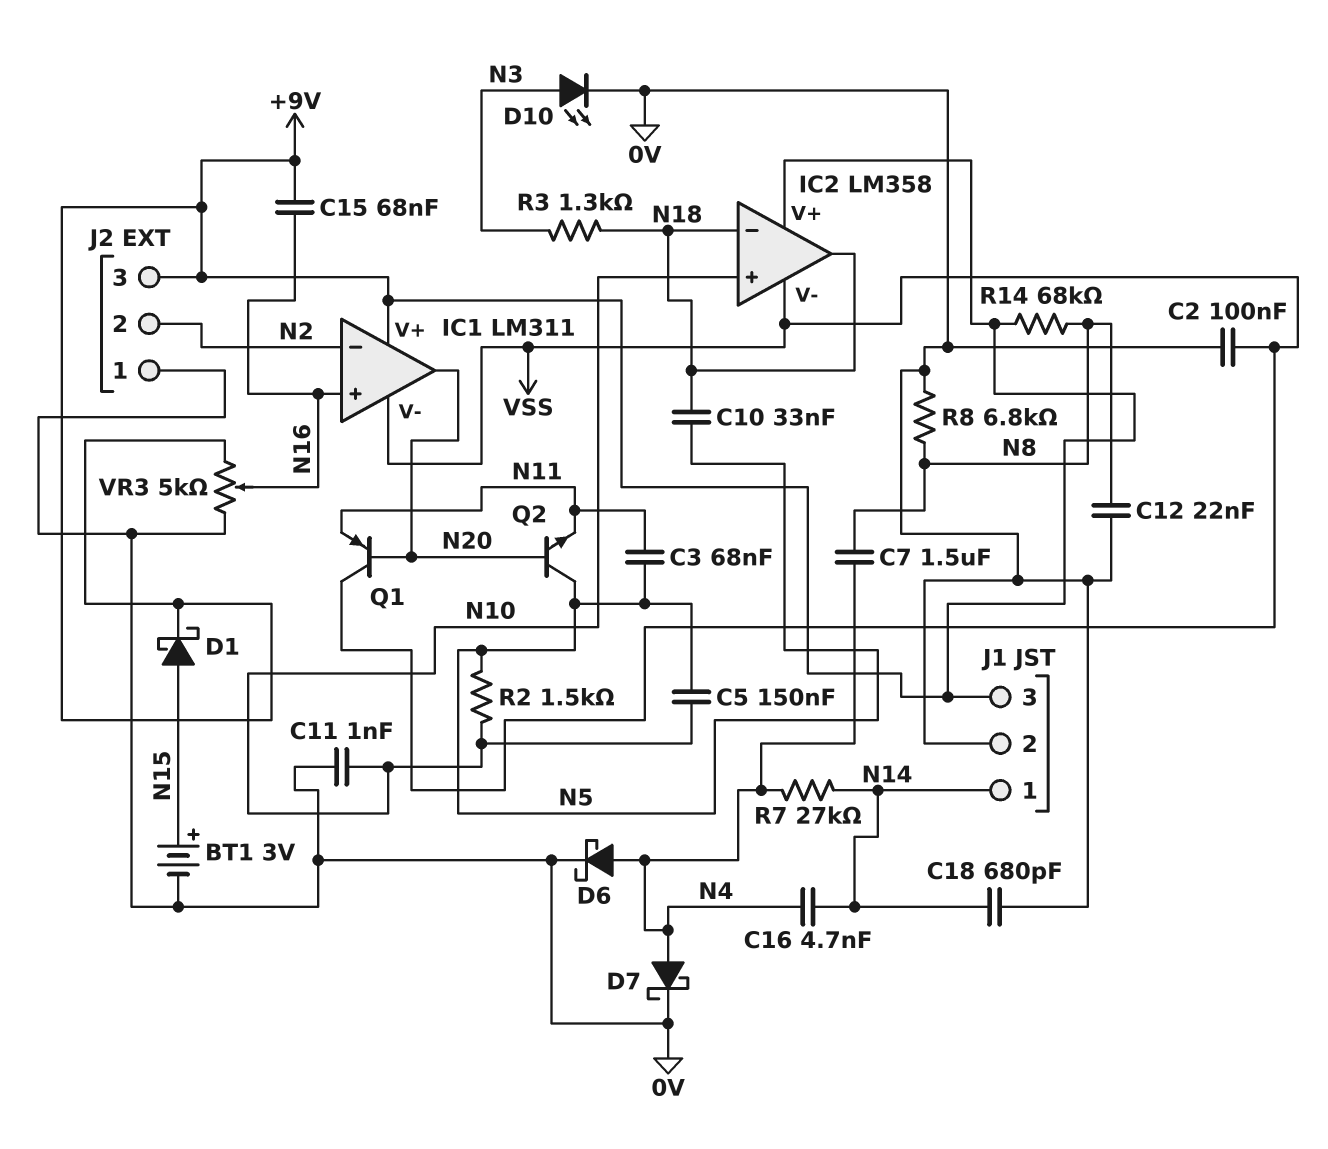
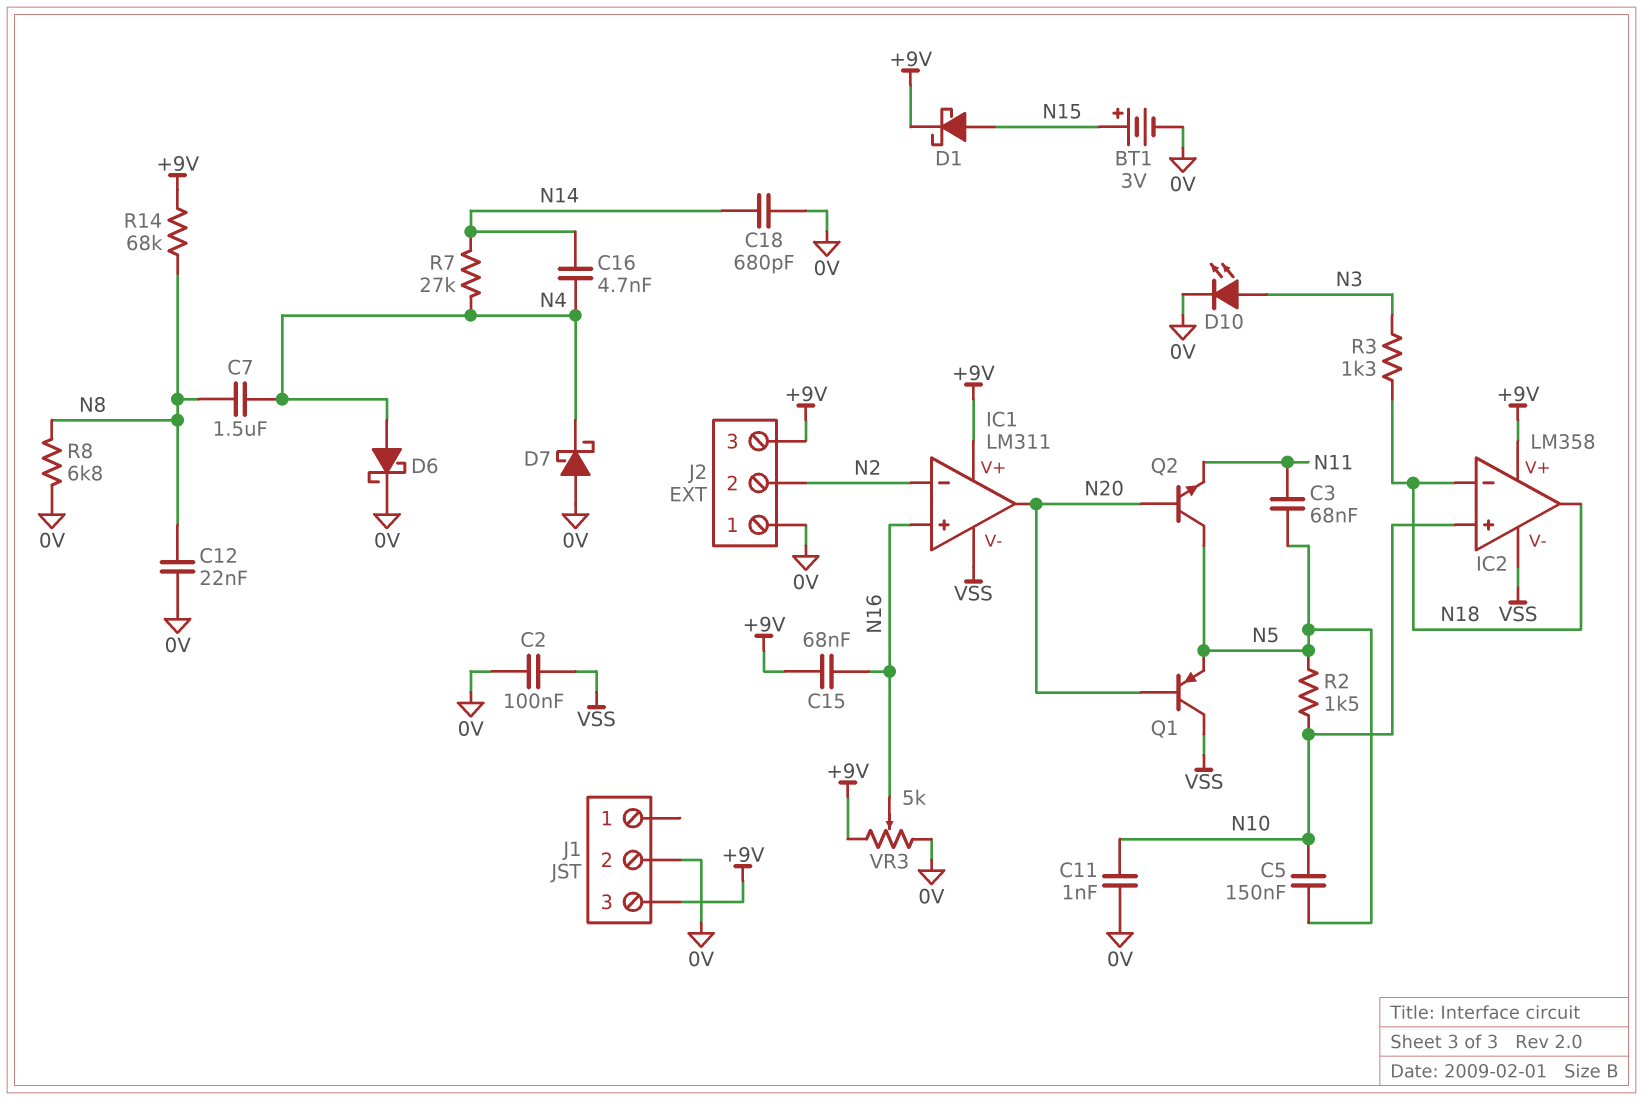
C10: 33nF (N5, N18) -> none
D7: schottky (A N4, K 0V) -> schottky (A 0V, K N4)
J1 pin 1: N14 -> none
Q1: PNP (B N20, C VSS, E N11) -> PNP (B N20, C VSS, E N5)

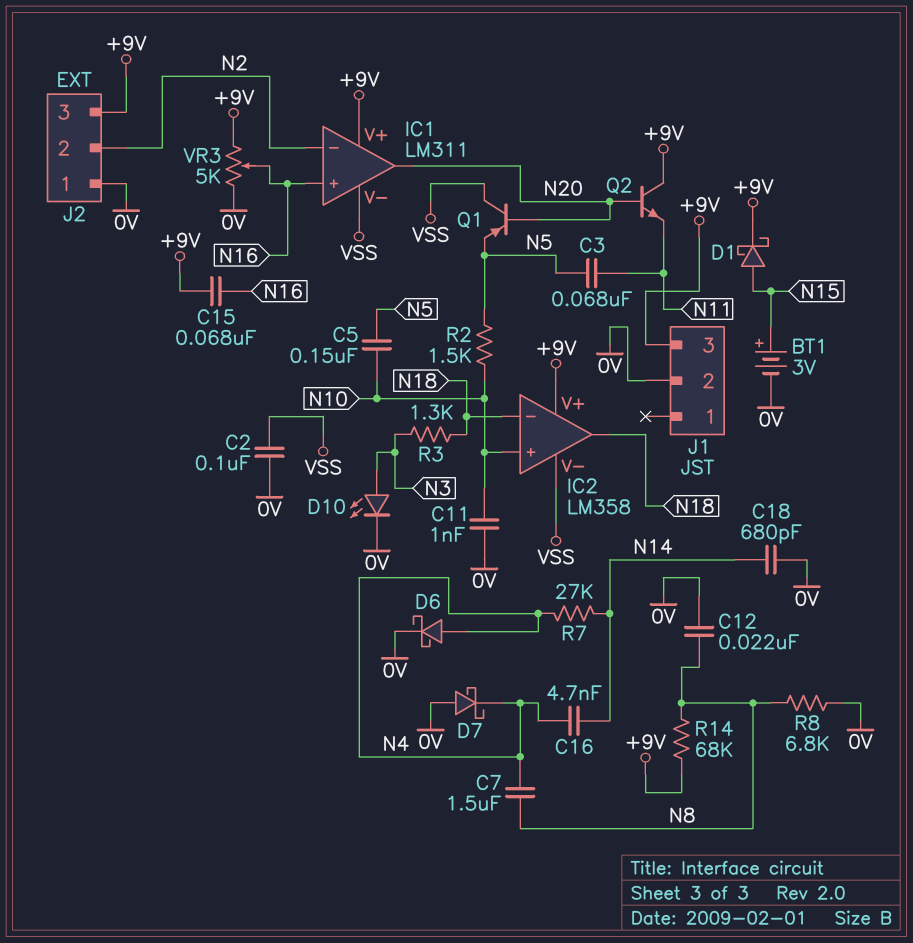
Q2: NPN (B N20, C N5, E N11) -> NPN (B N20, C +9V, E N11)

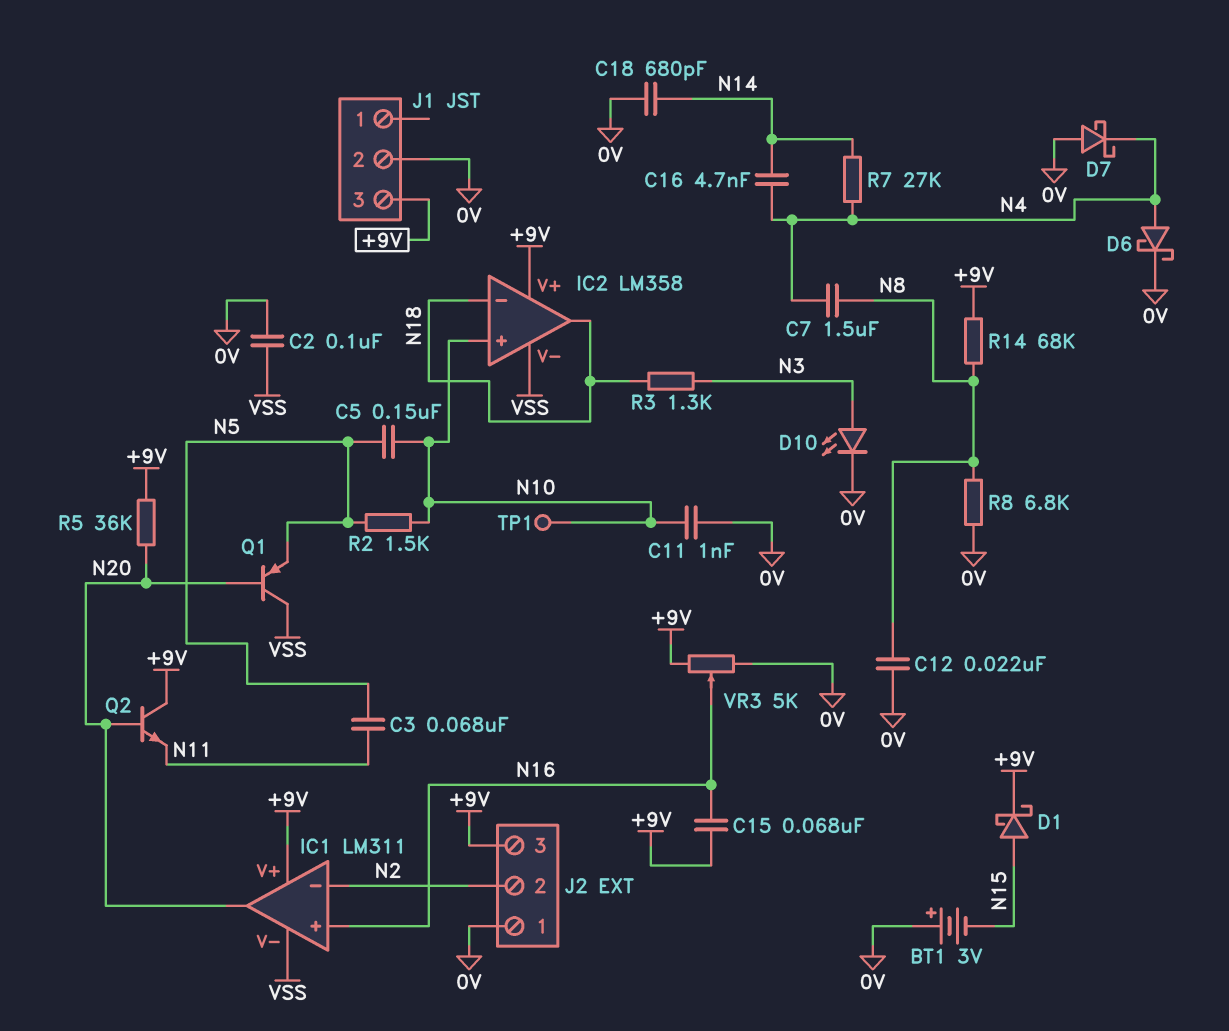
BT1: 3V (plus N15, minus 0V) -> 3V (plus 0V, minus N15)
R5: none -> 36k (+9V, N20)
TP1: none -> test point (N10)

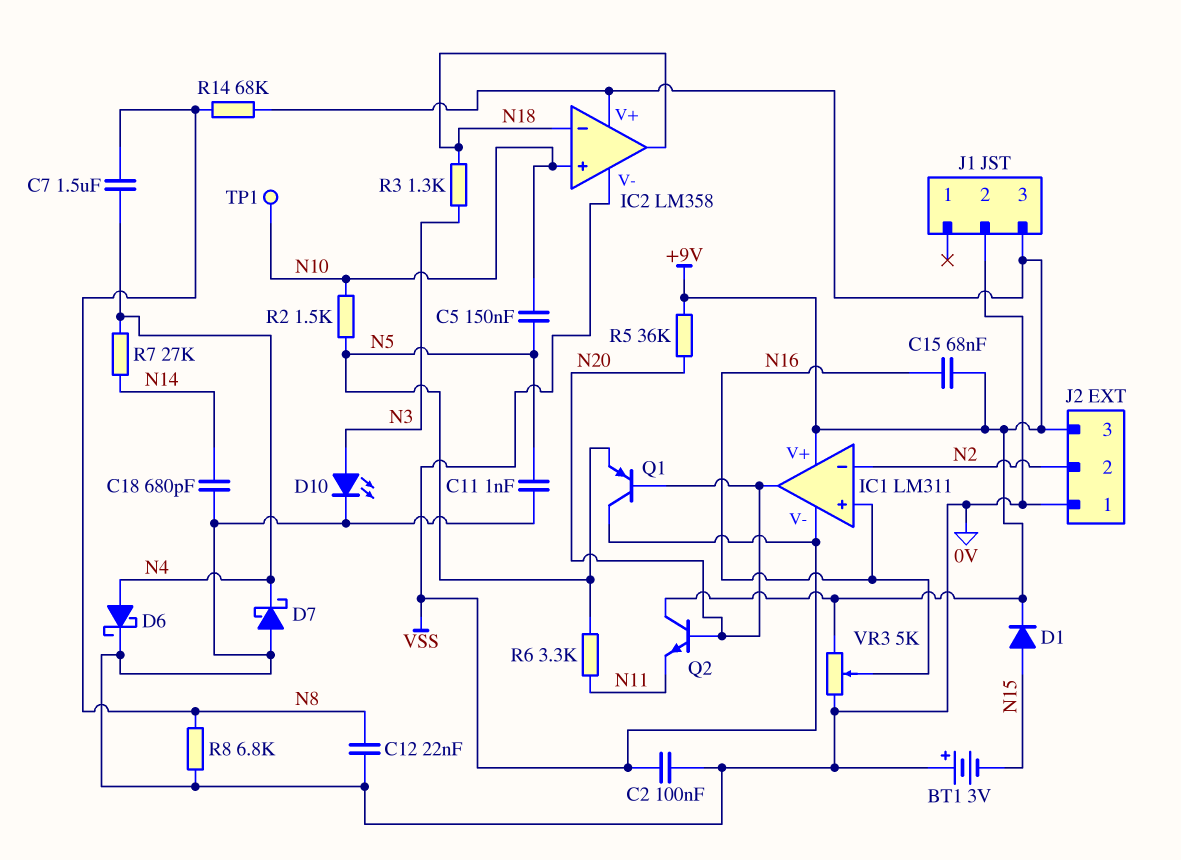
C3: 68nF (N5, N11) -> none
C11: 1nF (0V, N10) -> 1nF (0V, N5)
C16: 4.7nF (N4, N14) -> none
D1: schottky (A N15, K +9V) -> diode (A N15, K +9V)
R6: none -> 3.3k (N5, N11)

